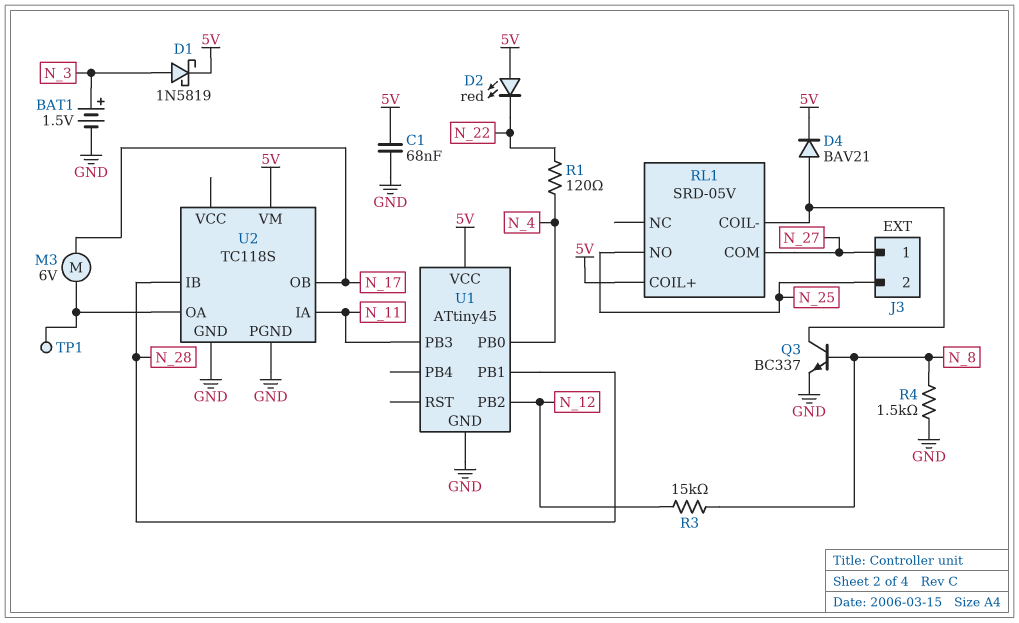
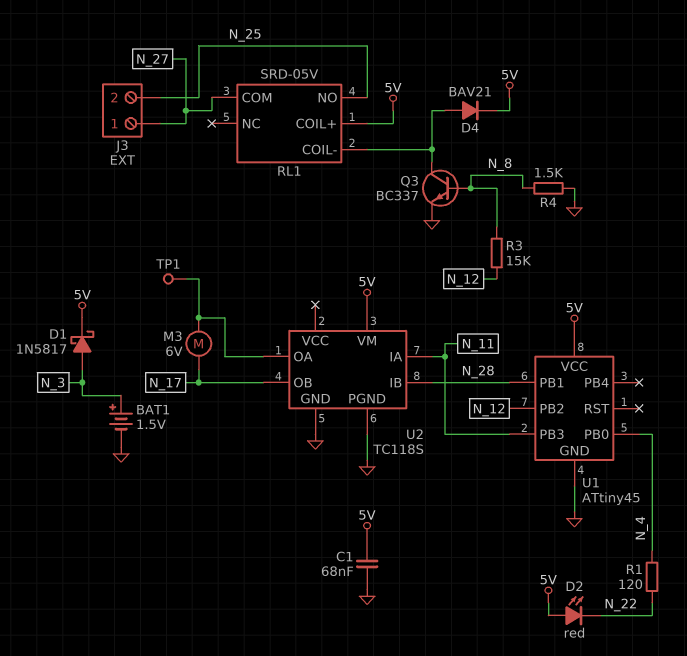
D1: schottky 1N5819 (A N_3, K 5V) -> schottky 1N5817 (A N_3, K 5V)

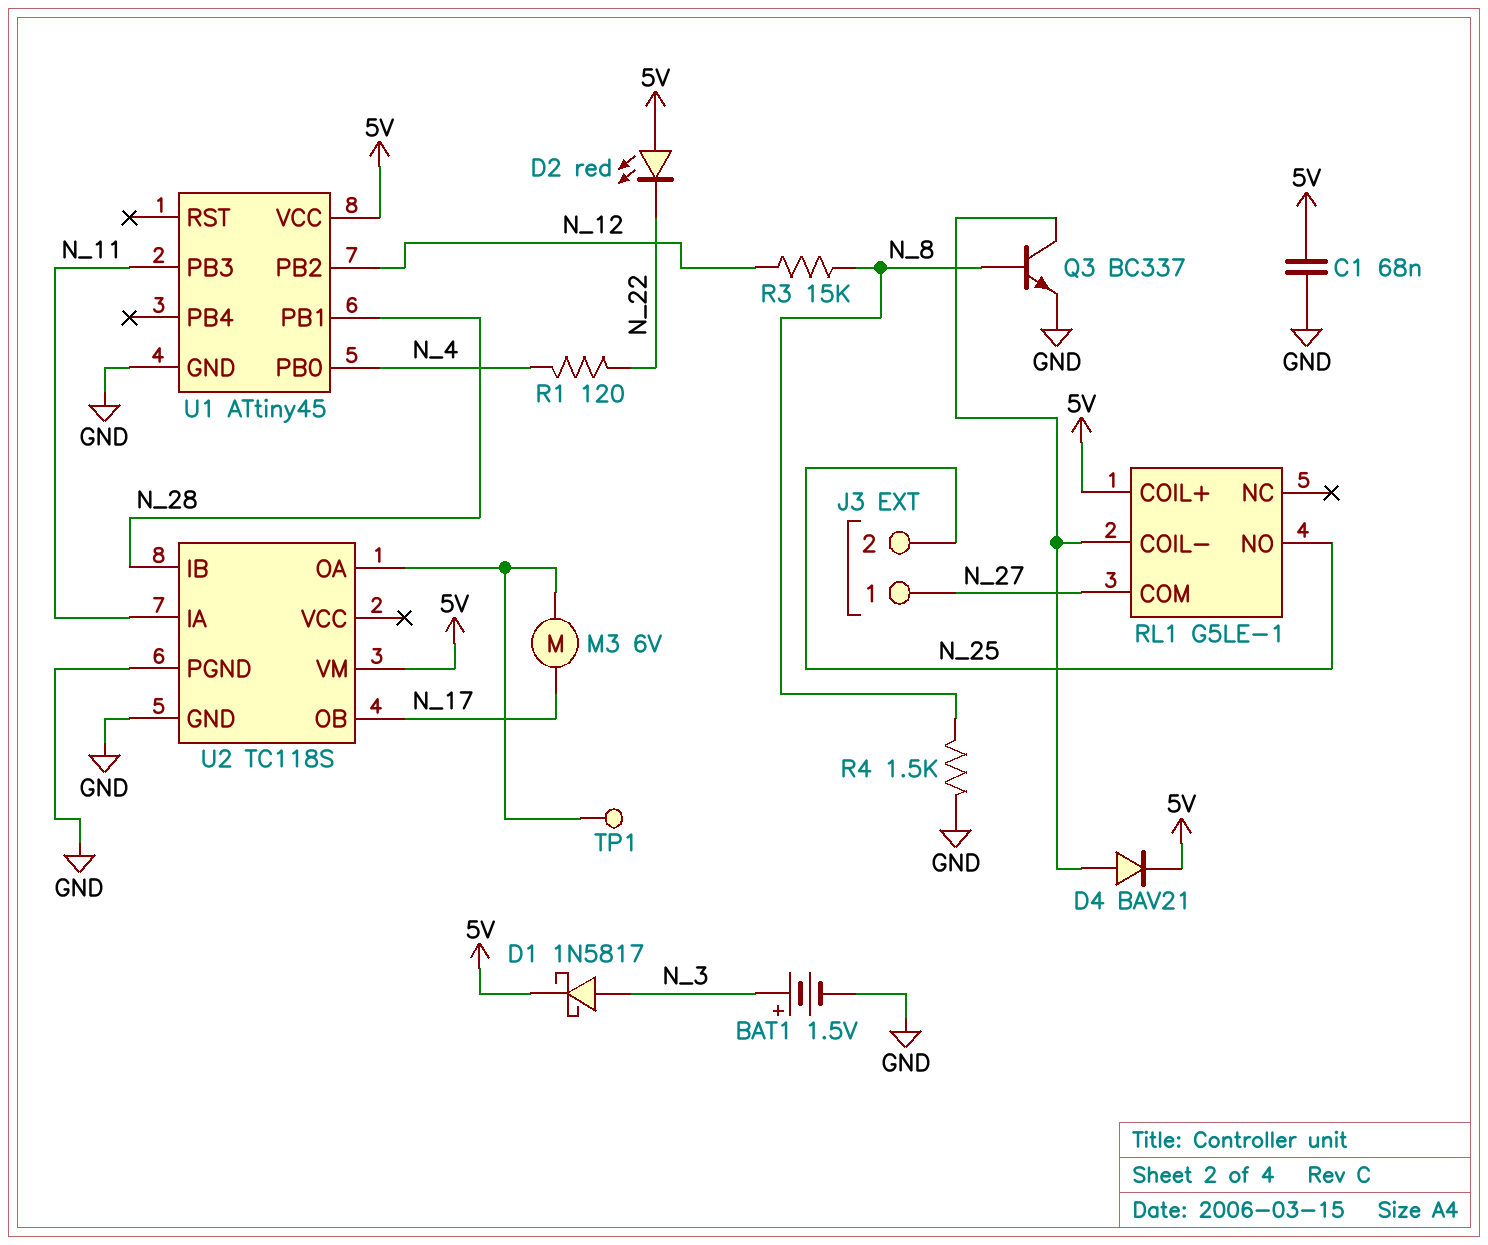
RL1: SRD-05V -> G5LE-1

